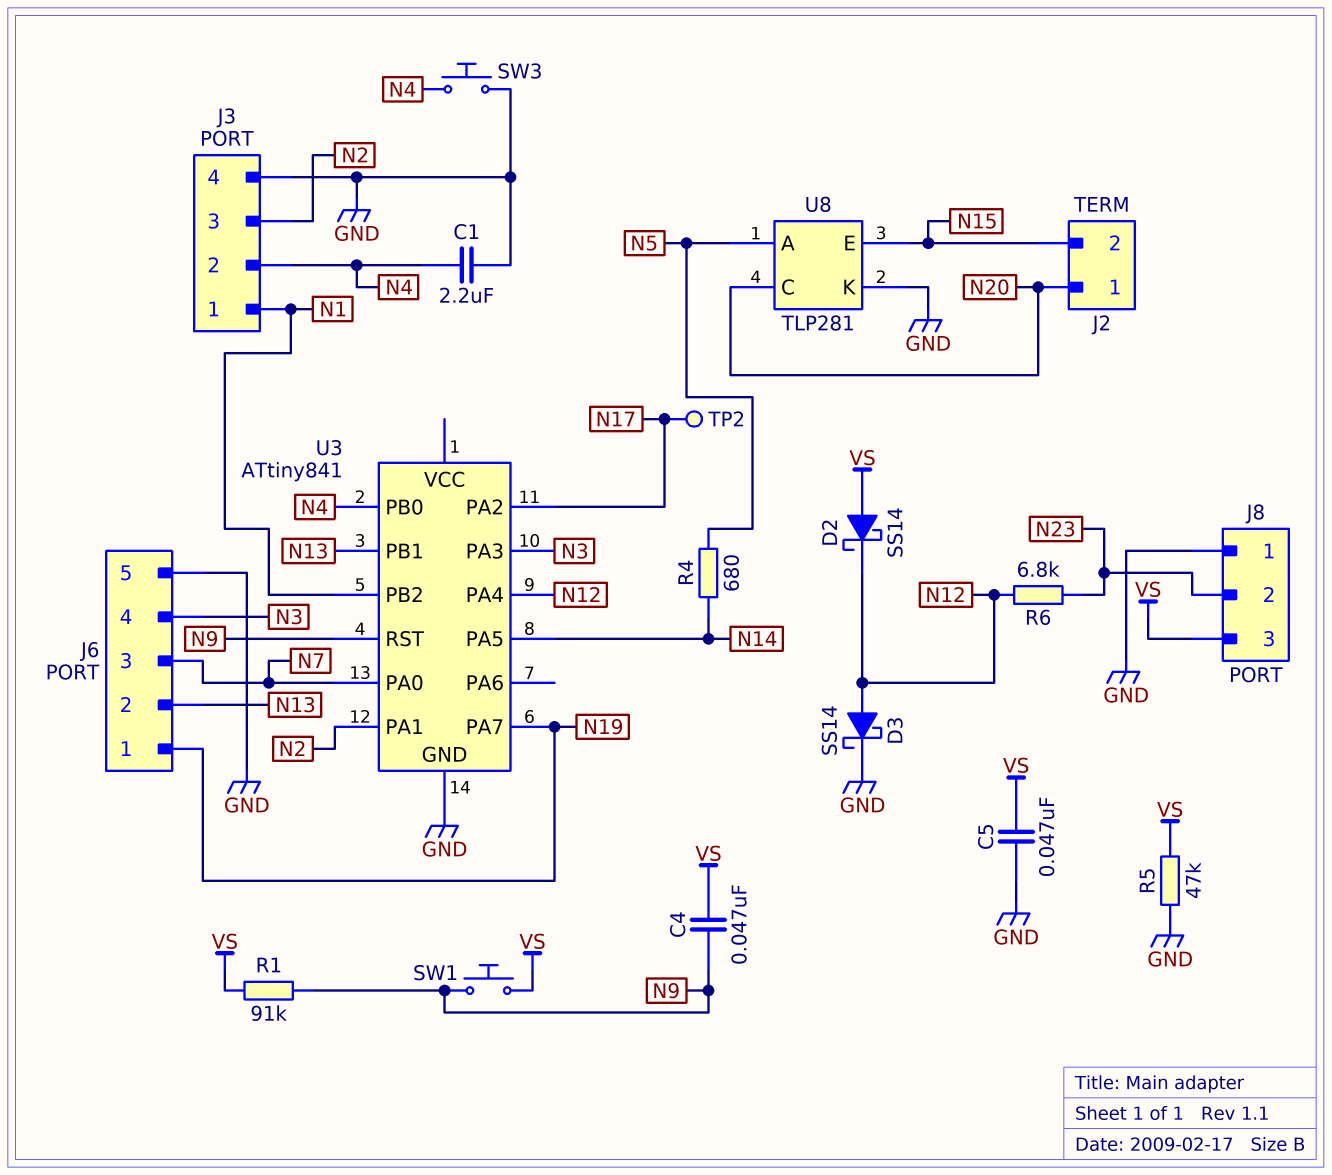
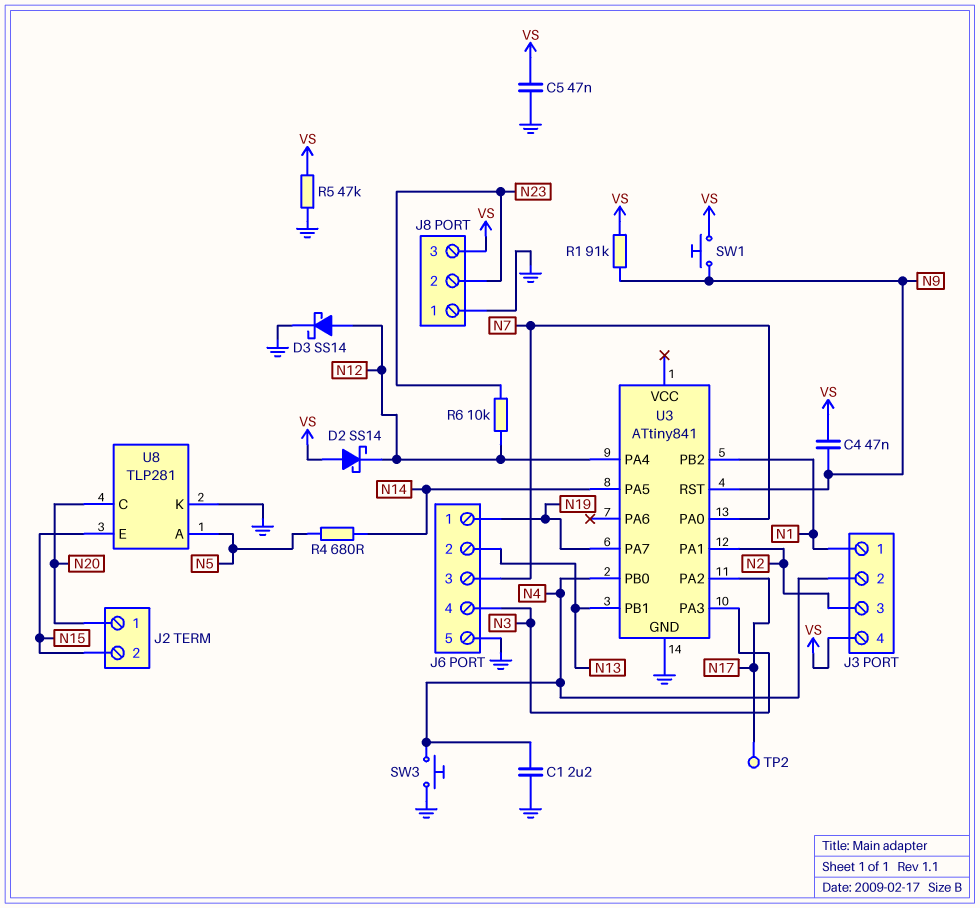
J3 pin 4: GND -> VS
R6: 6.8k (N12, N23) -> 10k (N12, N23)

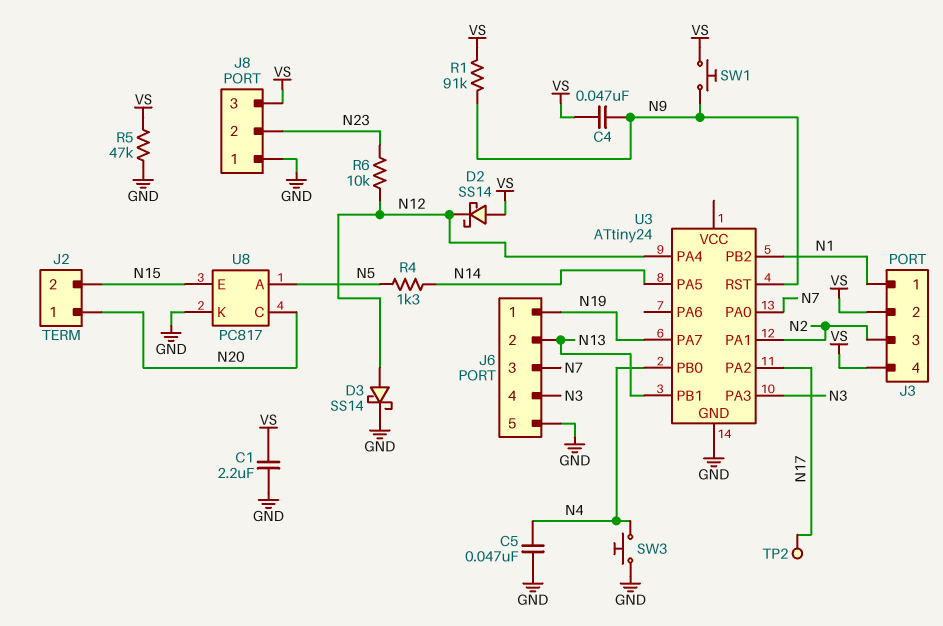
C1: 2.2uF (GND, N4) -> 2.2uF (GND, VS)
C5: 47nF (GND, VS) -> 47nF (GND, N4)
J3 pin 2: N4 -> VS
R4: 680 (N5, N14) -> 1.3k (N5, N14)
U3: ATtiny841 -> ATtiny24
U8: TLP281 -> PC817

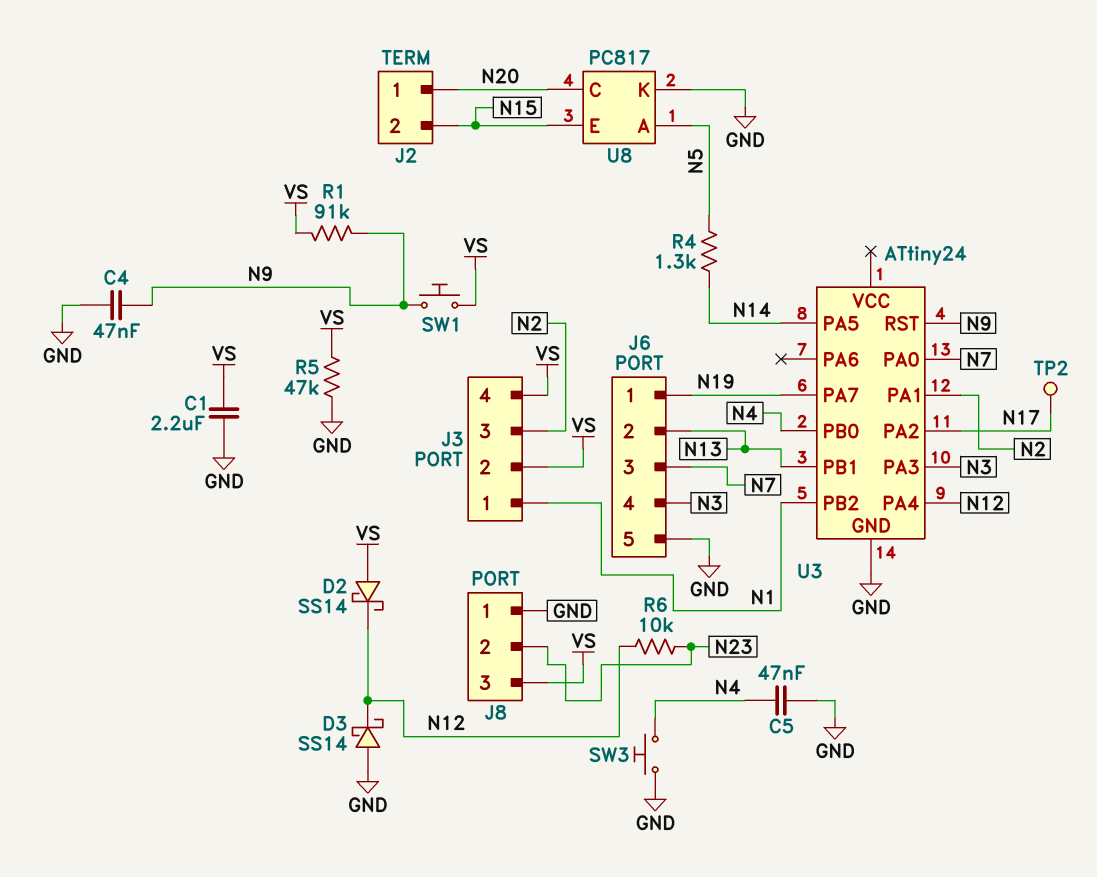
C4: 47nF (N9, VS) -> 47nF (GND, N9)
D3: schottky SS14 (A N12, K GND) -> schottky SS14 (A GND, K N12)

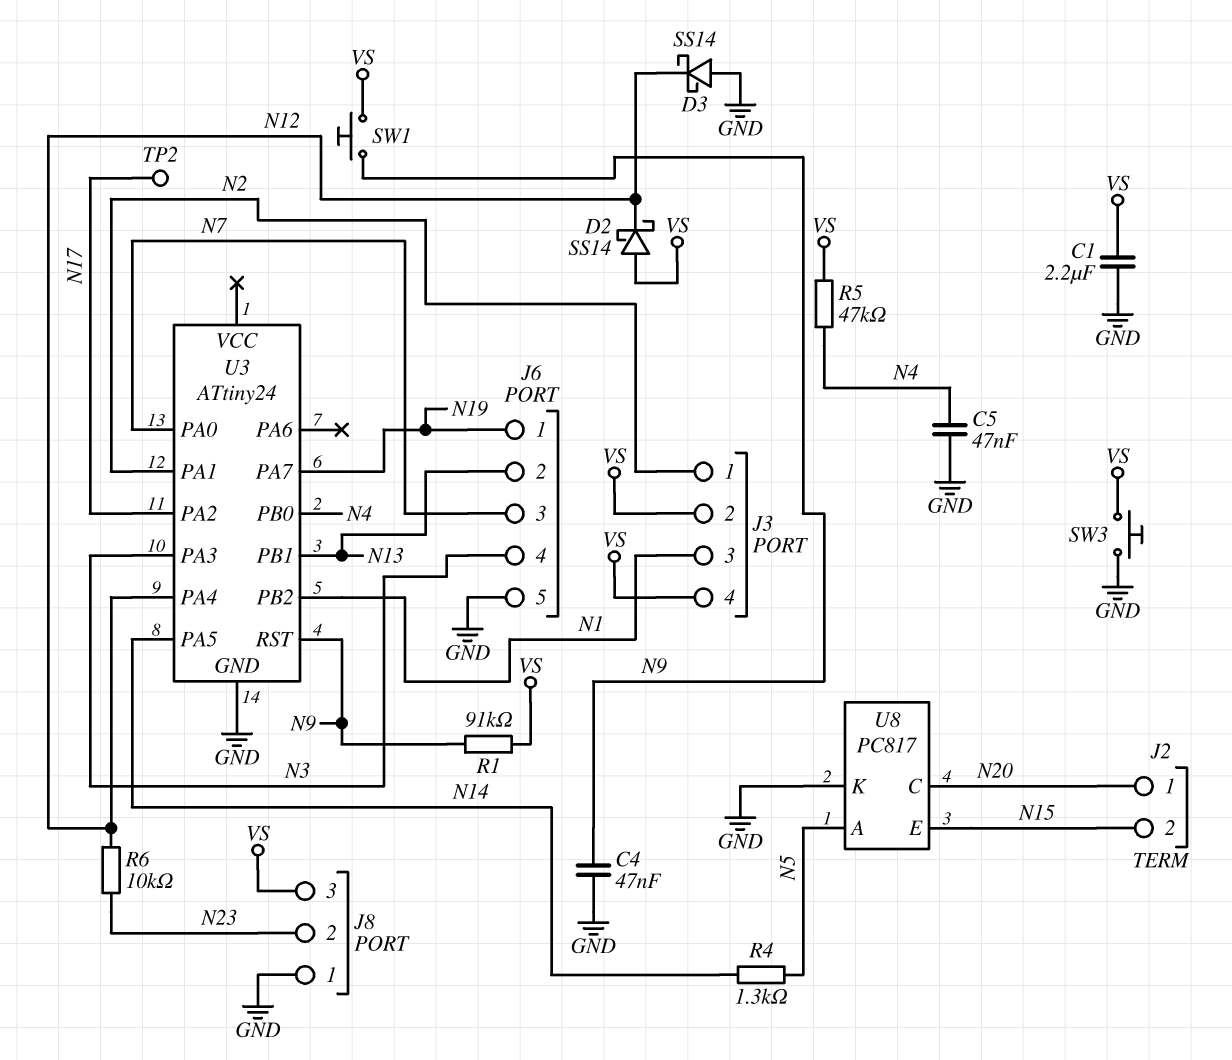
J3 pin 1: N1 -> N2
J3 pin 3: N2 -> N1
R5: 47k (GND, VS) -> 47k (N4, VS)
SW3: button (GND, N4) -> button (GND, VS)

